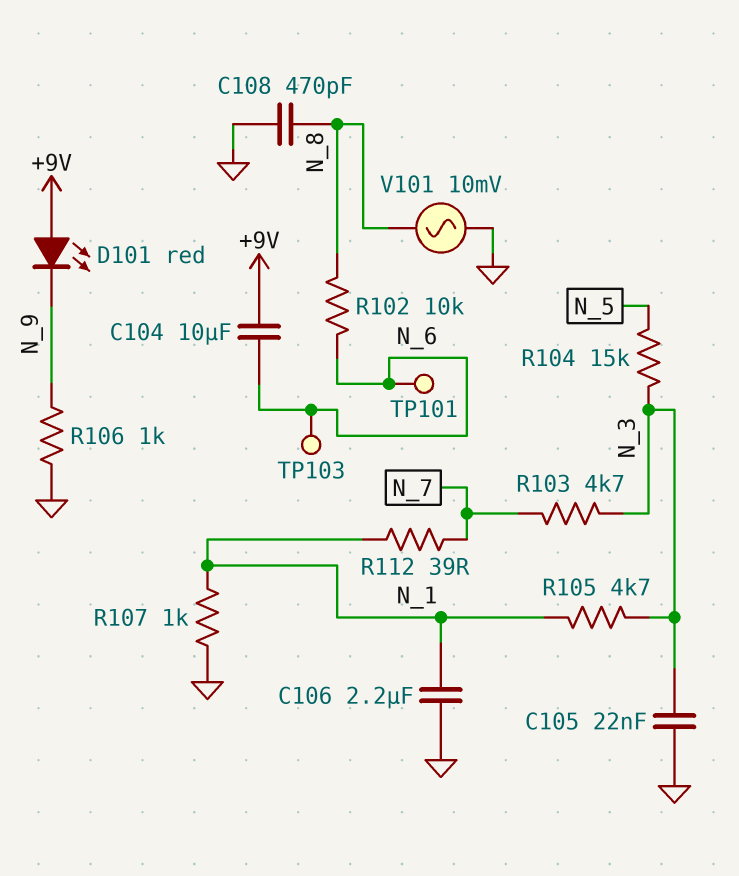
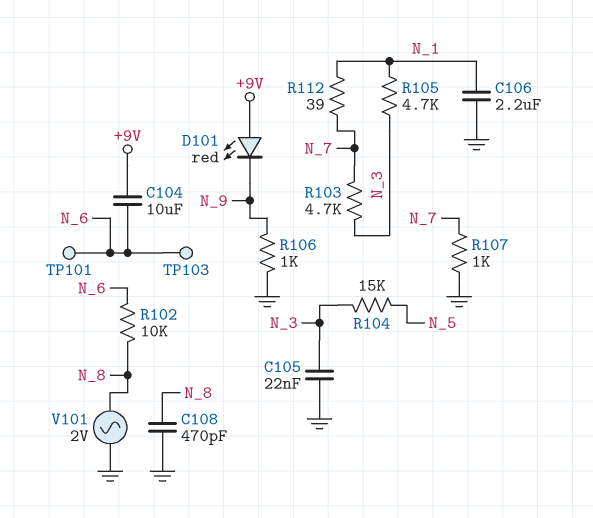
R107: 1k (GND, N_1) -> 1k (GND, N_7)
V101: AC 10mV (GND, N_8) -> AC 2V (GND, N_8)

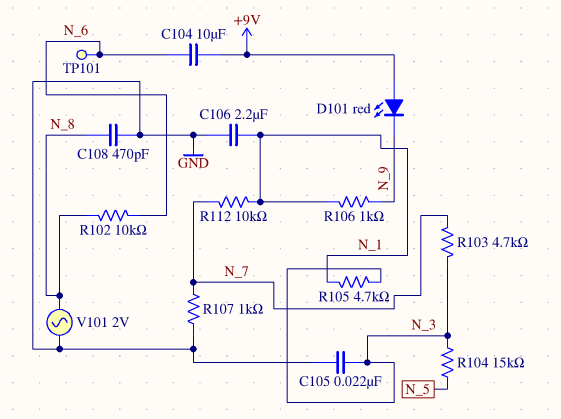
R106: 1k (GND, N_9) -> 1k (N_1, N_9)
R112: 39 (N_1, N_7) -> 10k (N_1, N_7)
TP103: test point (N_6) -> none

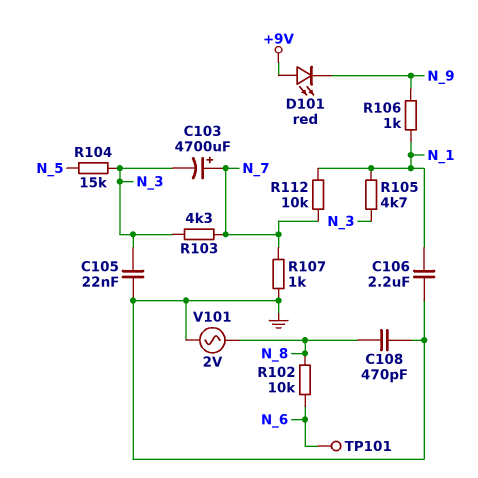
C103: none -> 4700uF (plus N_7, minus N_3)
C104: 10uF (+9V, N_6) -> none
R103: 4.7k (N_3, N_7) -> 4.3k (N_3, N_7)

